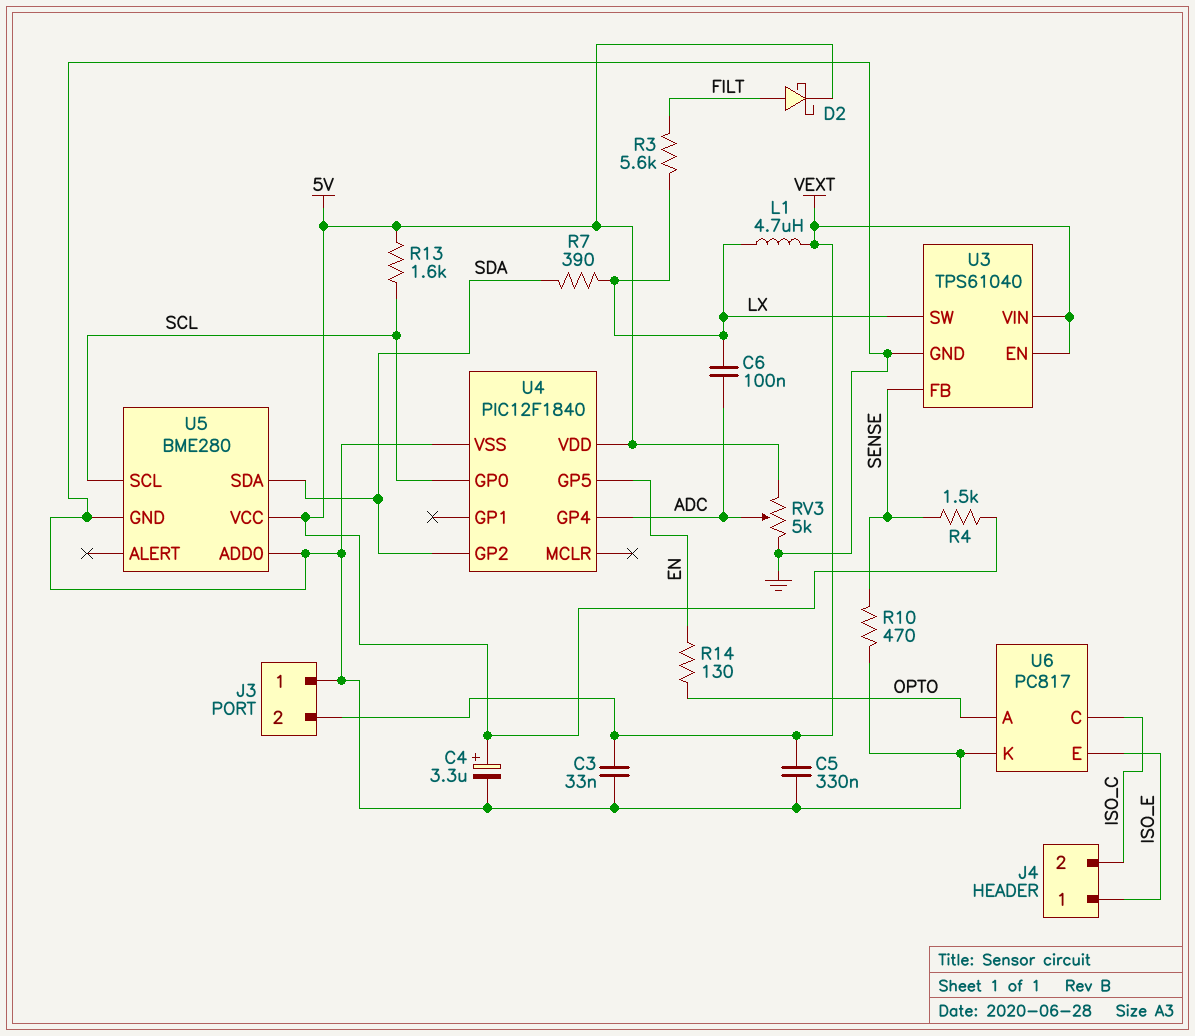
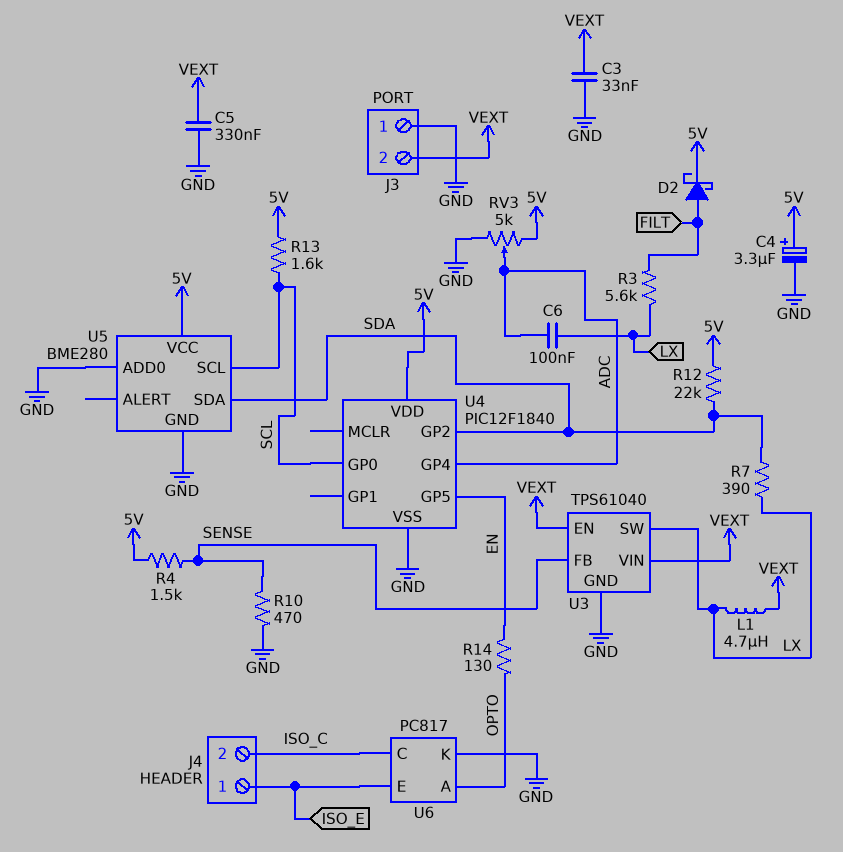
R12: none -> 22k (5V, SDA)

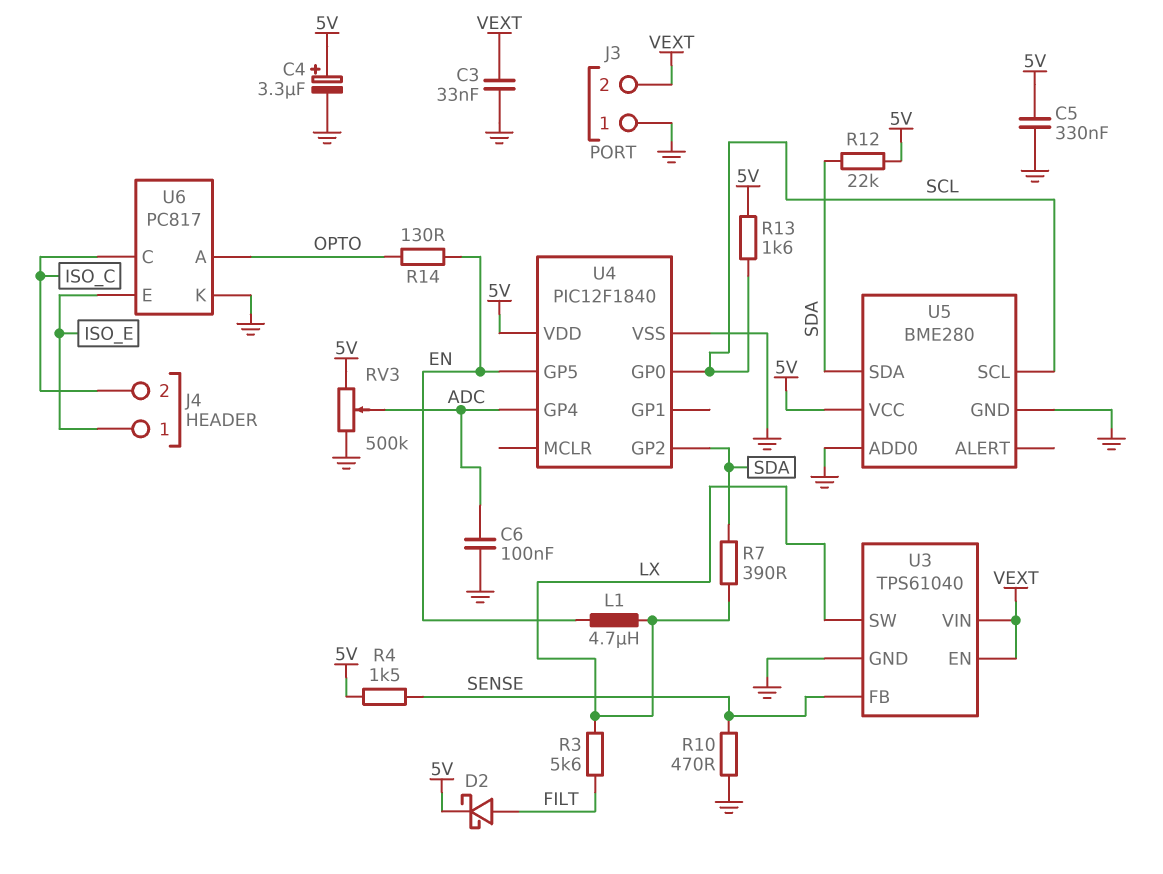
C5: 330nF (GND, VEXT) -> 330nF (5V, GND)
C6: 100nF (ADC, LX) -> 100nF (ADC, GND)
L1: 4.7uH (LX, VEXT) -> 4.7uH (EN, LX)
RV3: 5k (5V, GND, wiper ADC) -> 500k (5V, GND, wiper ADC)

